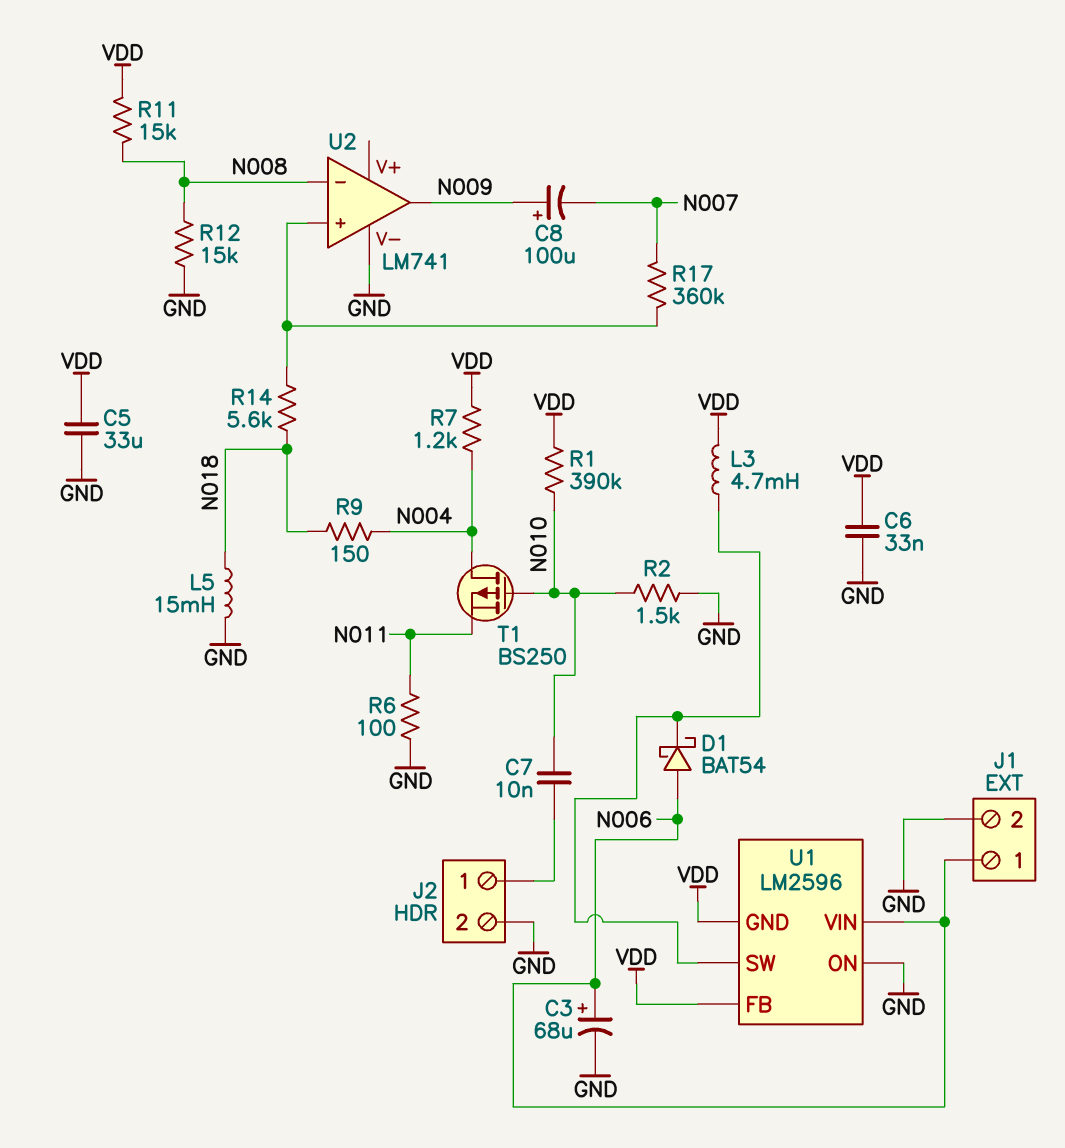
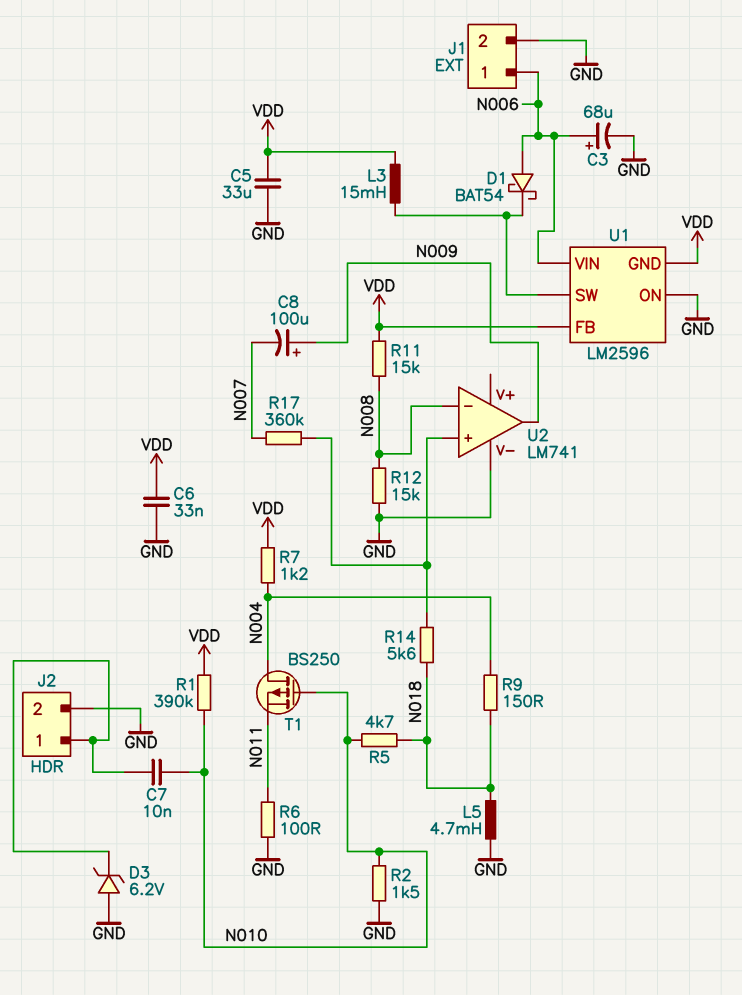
D3: none -> zener 6.2V (A GND, K J2/1)
L3: 4.7mH (U1/SW, VDD) -> 15mH (U1/SW, VDD)
L5: 15mH (GND, N018) -> 4.7mH (GND, N018)
R5: none -> 4.7k (N010, N018)

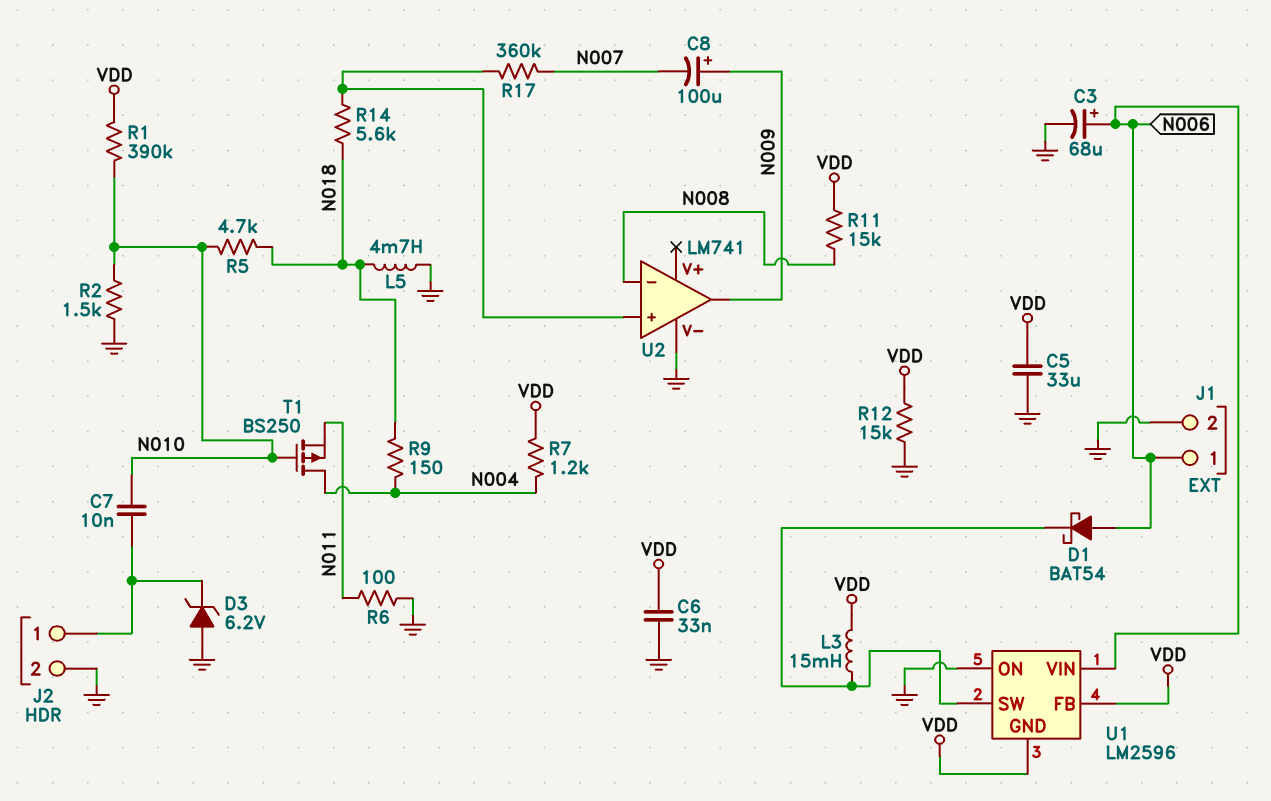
R12: 15k (GND, N008) -> 15k (GND, VDD)

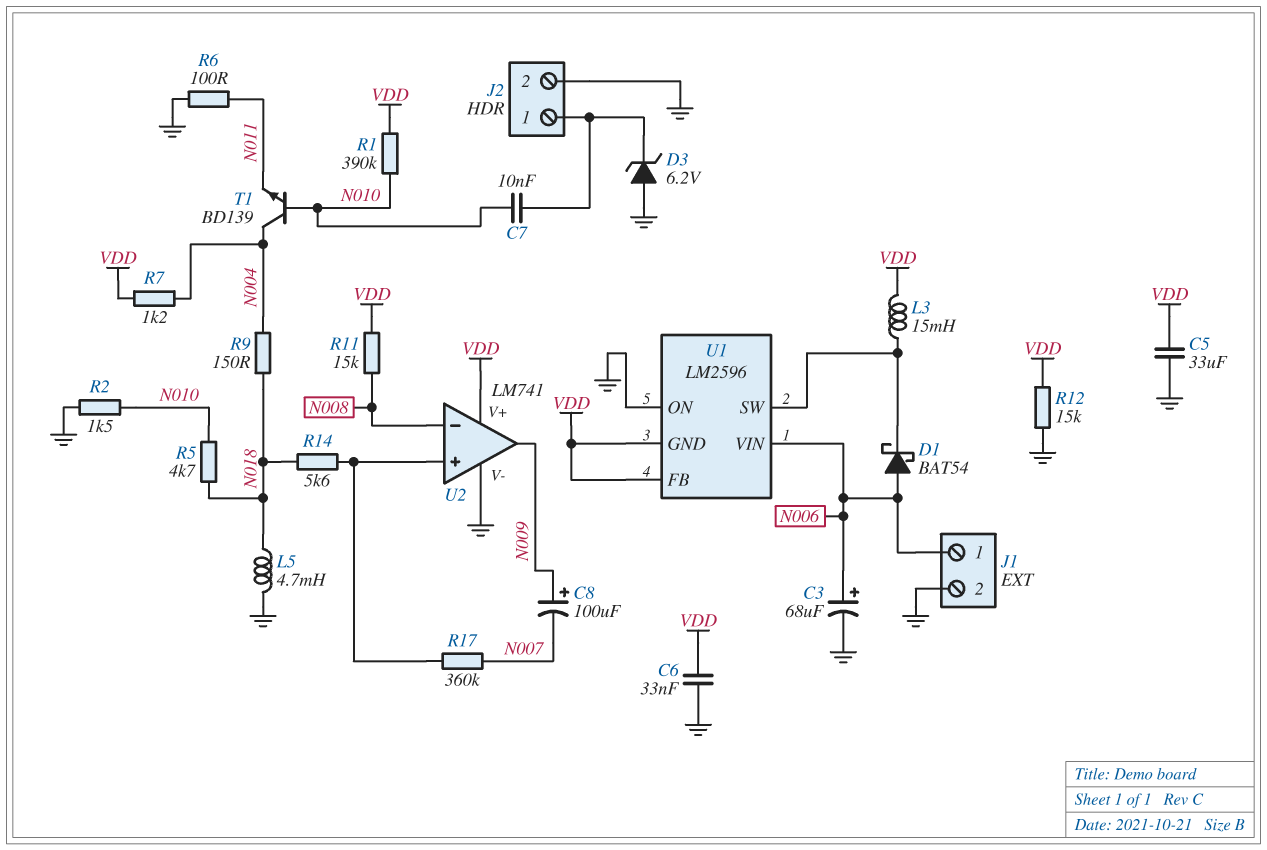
T1: PMOS BS250 (G N010, D N004, S N011) -> NPN BD139 (B N010, C N004, E N011)
U2 pin V+: none -> VDD

